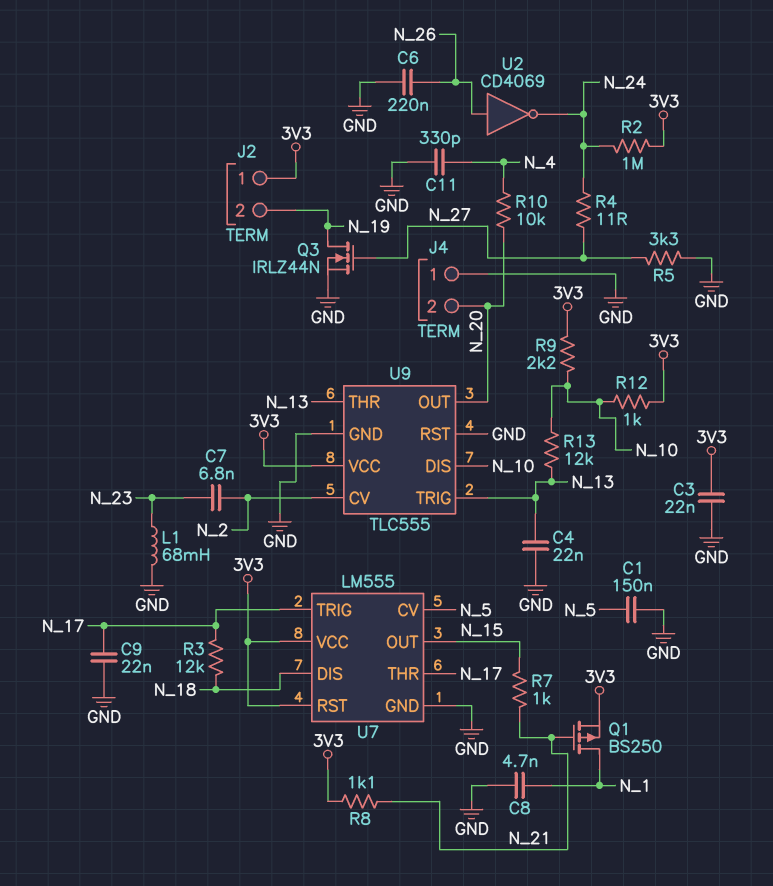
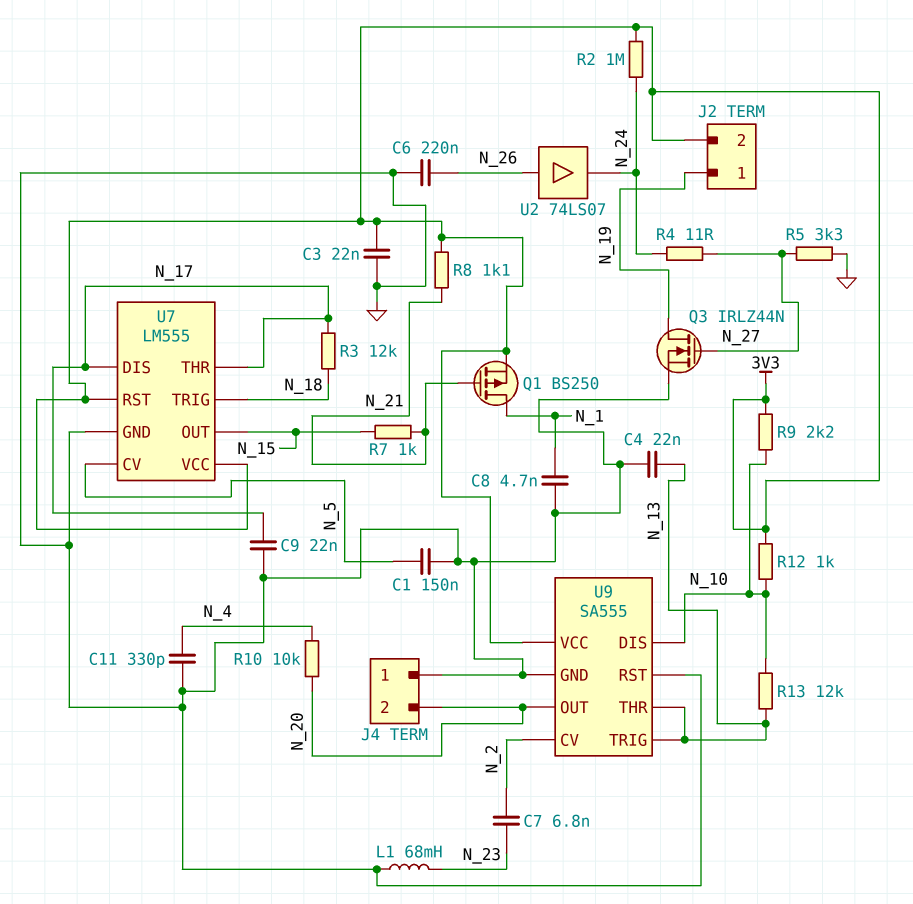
J2 pin 1: 3V3 -> N_19
J2 pin 2: N_19 -> 3V3
U2: NOT CD4069 (in N_26, out N_24) -> buffer 74LS07 (in N_26, out N_24)
U7 pin DIS: N_18 -> N_17
U7 pin TRIG: N_17 -> N_18
U9: TLC555 -> SA555

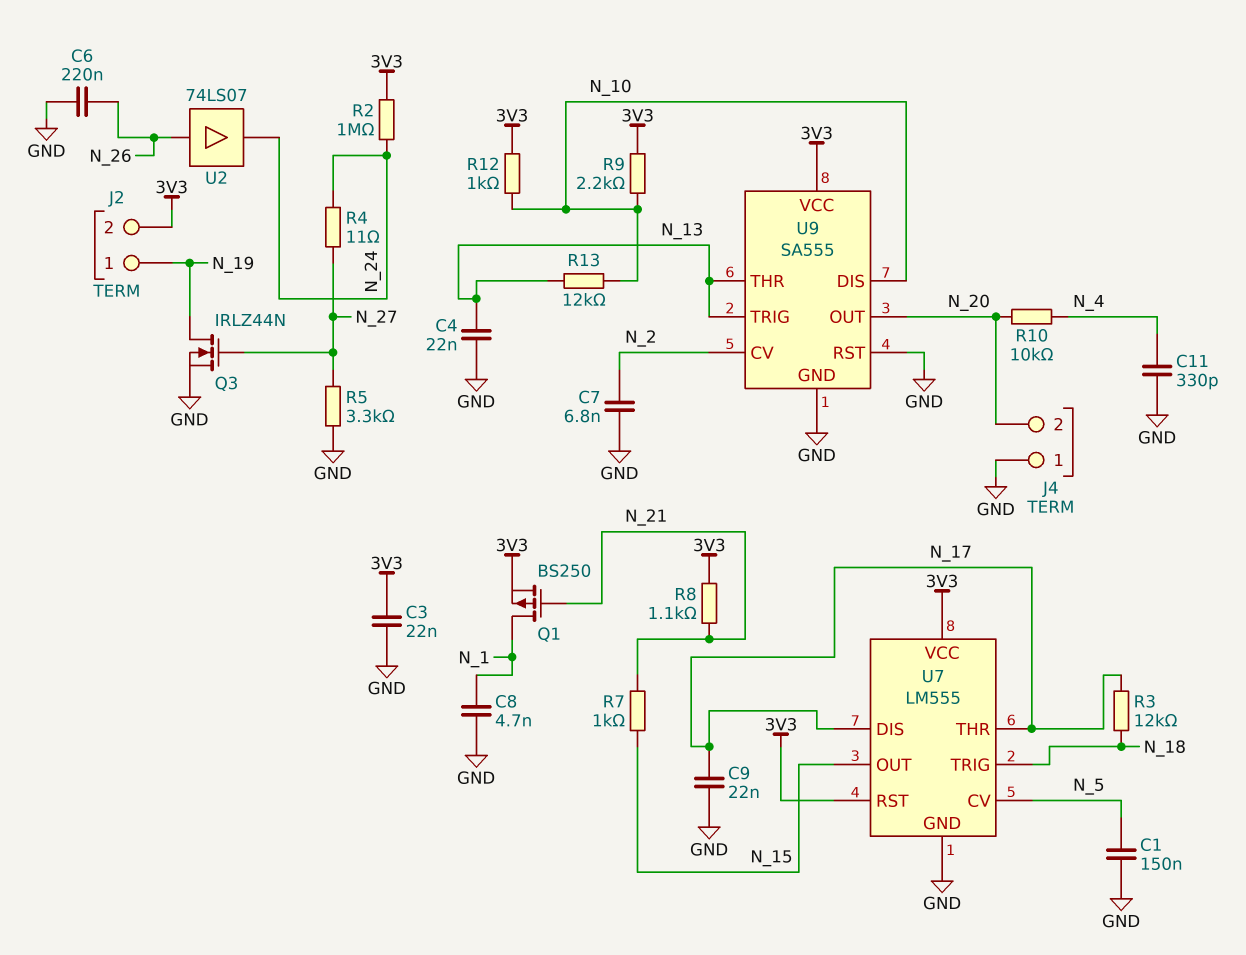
C7: 6.8nF (N_2, N_23) -> 6.8nF (GND, N_2)
L1: 68mH (GND, N_23) -> none

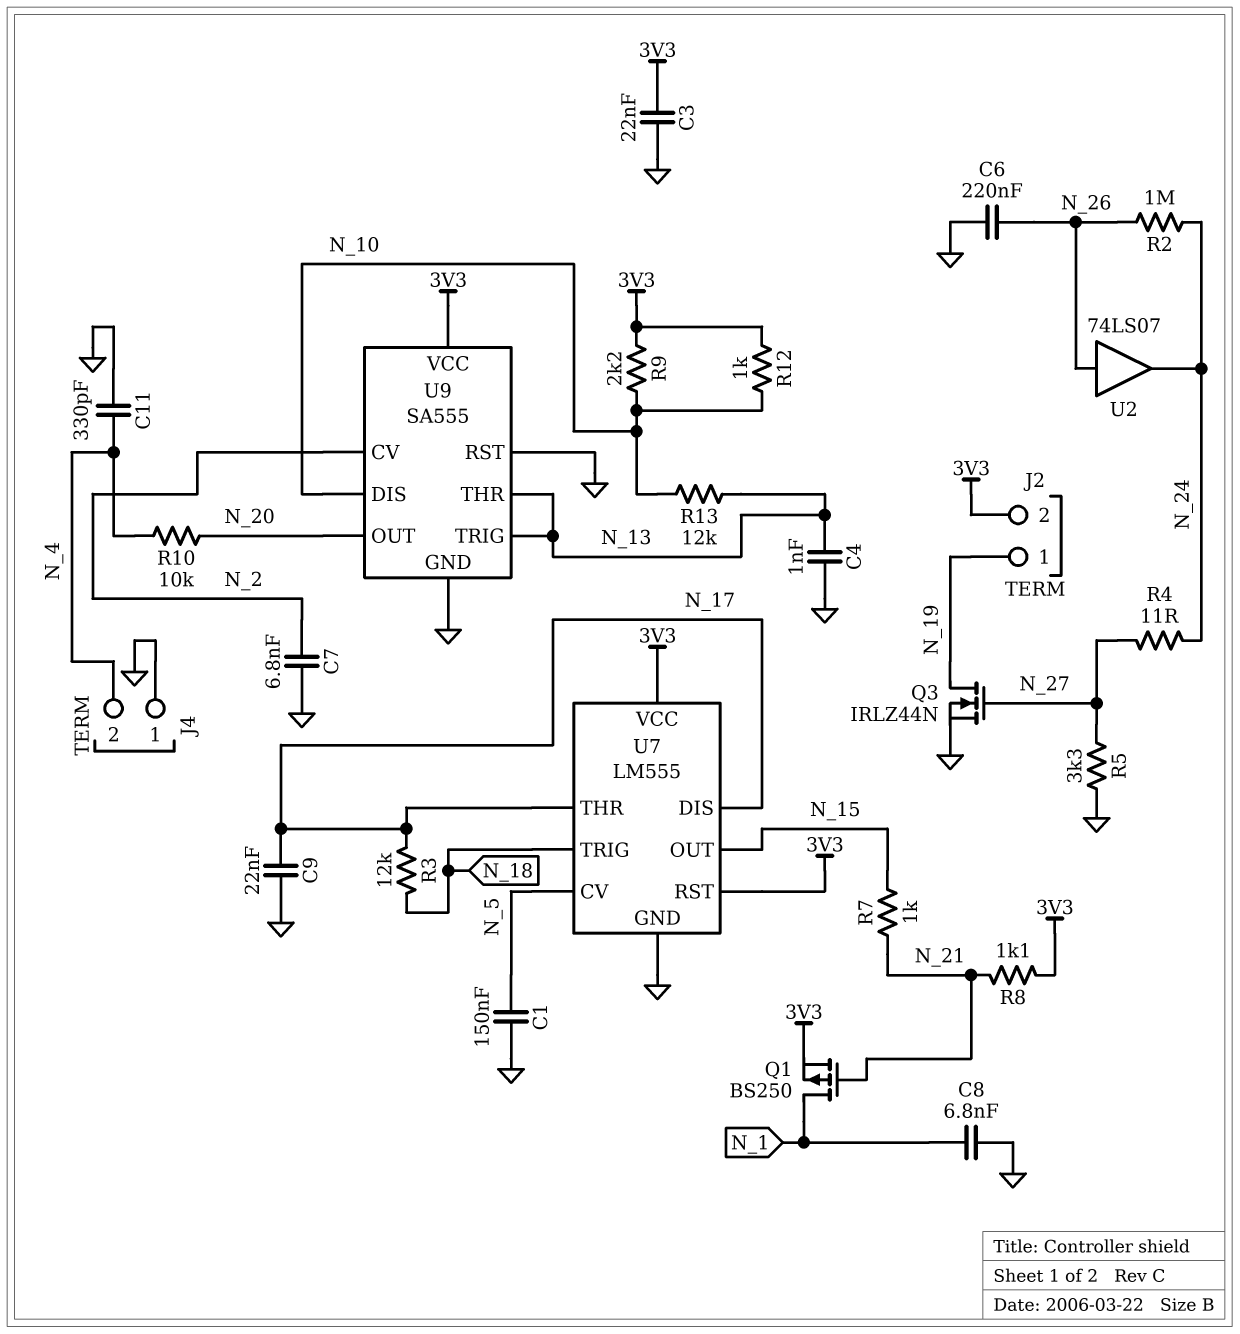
C4: 22nF (GND, N_13) -> 1nF (GND, N_13)
C8: 4.7nF (GND, N_1) -> 6.8nF (GND, N_1)
J4 pin 2: N_20 -> N_4
R2: 1M (3V3, N_24) -> 1M (N_24, N_26)

